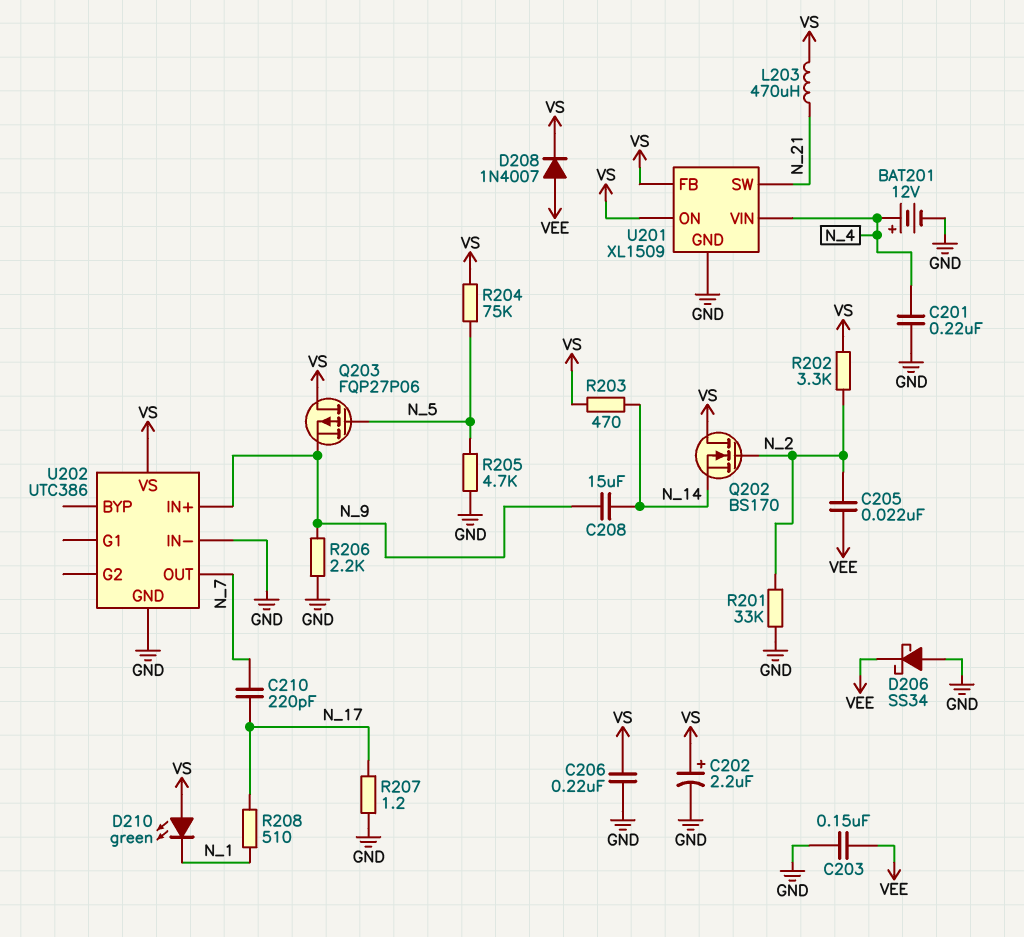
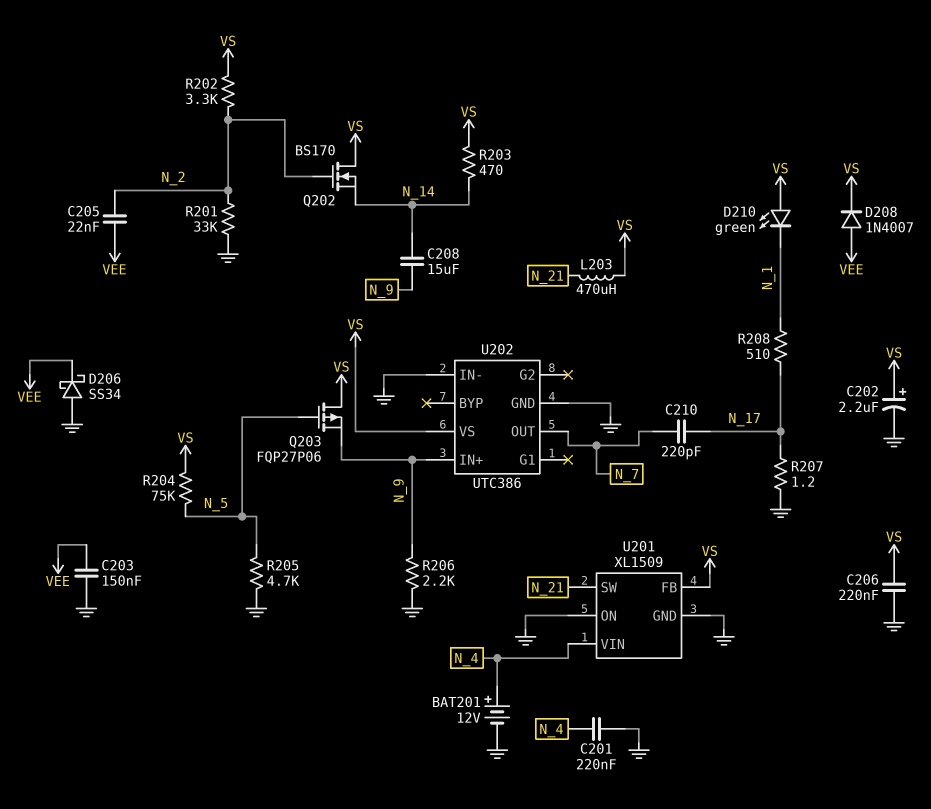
U201 pin ON: VS -> GND

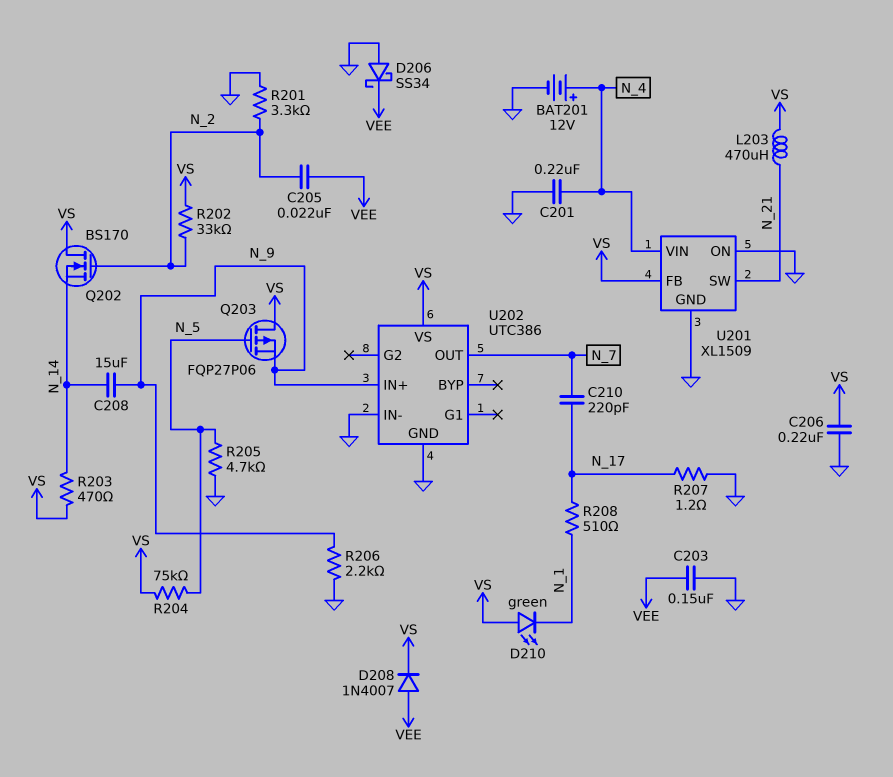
C202: 2.2uF (plus VS, minus GND) -> none
R201: 33k (GND, N_2) -> 3.3k (GND, N_2)
R202: 3.3k (N_2, VS) -> 33k (N_2, VS)

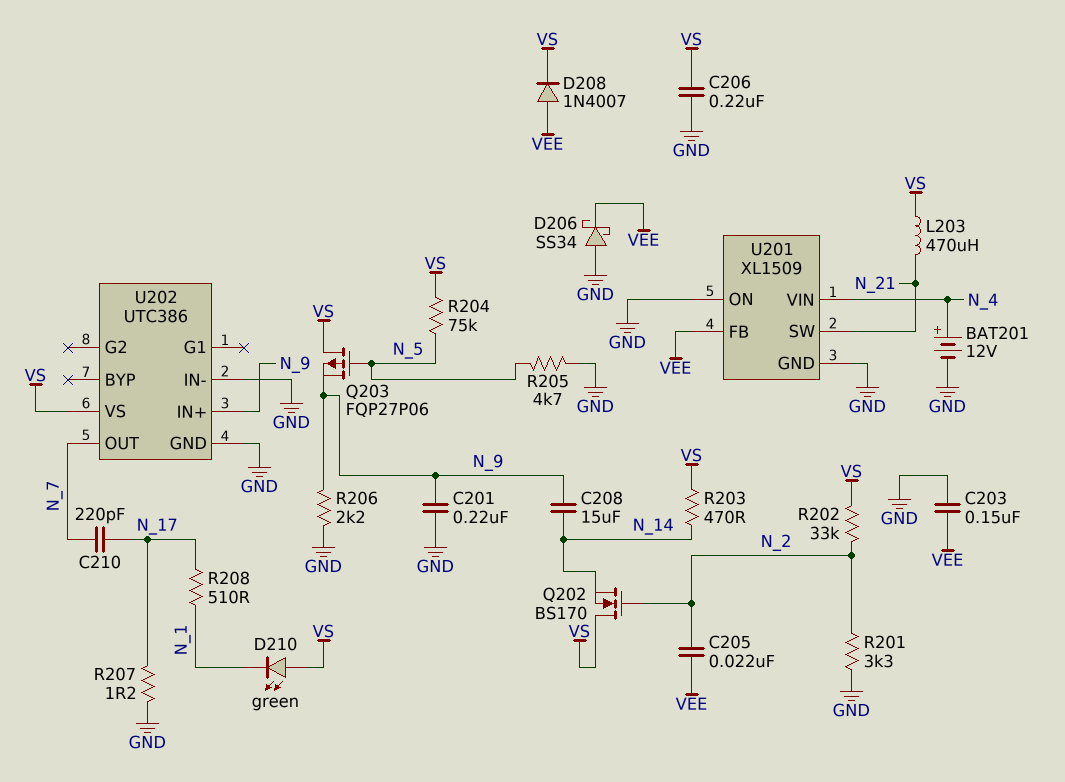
C201: 220nF (GND, N_4) -> 220nF (GND, N_9)
U201 pin FB: VS -> VEE

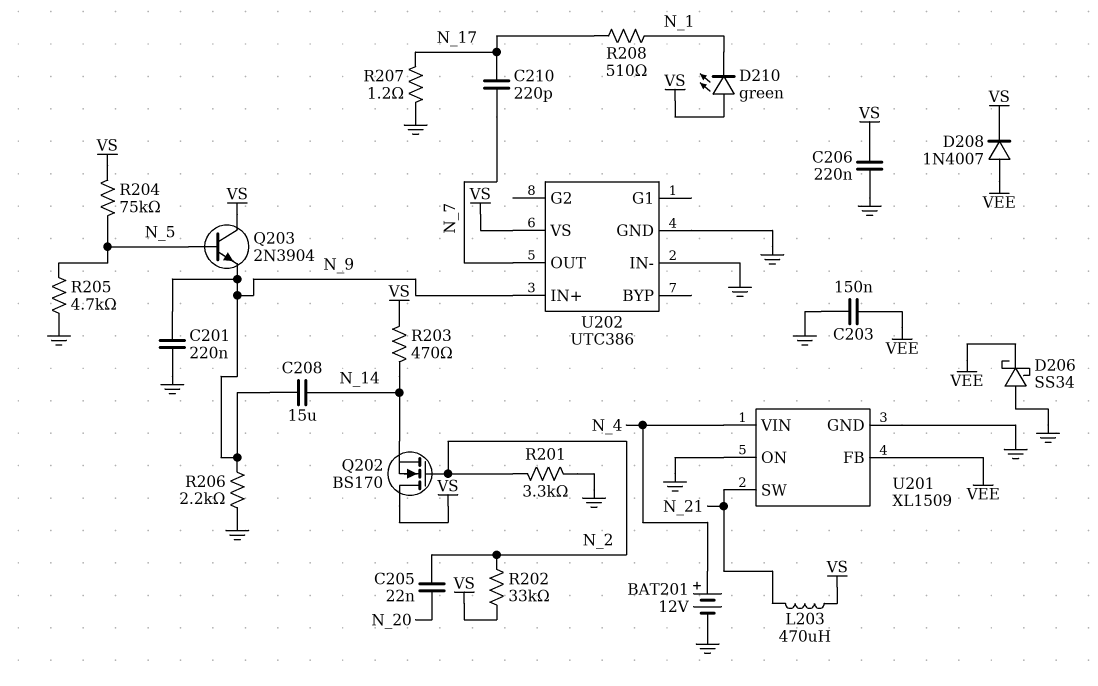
C205: 22nF (N_2, VEE) -> 22nF (N_2, N_20)
Q203: PMOS FQP27P06 (G N_5, D VS, S N_9) -> NPN 2N3904 (B N_5, C VS, E N_9)

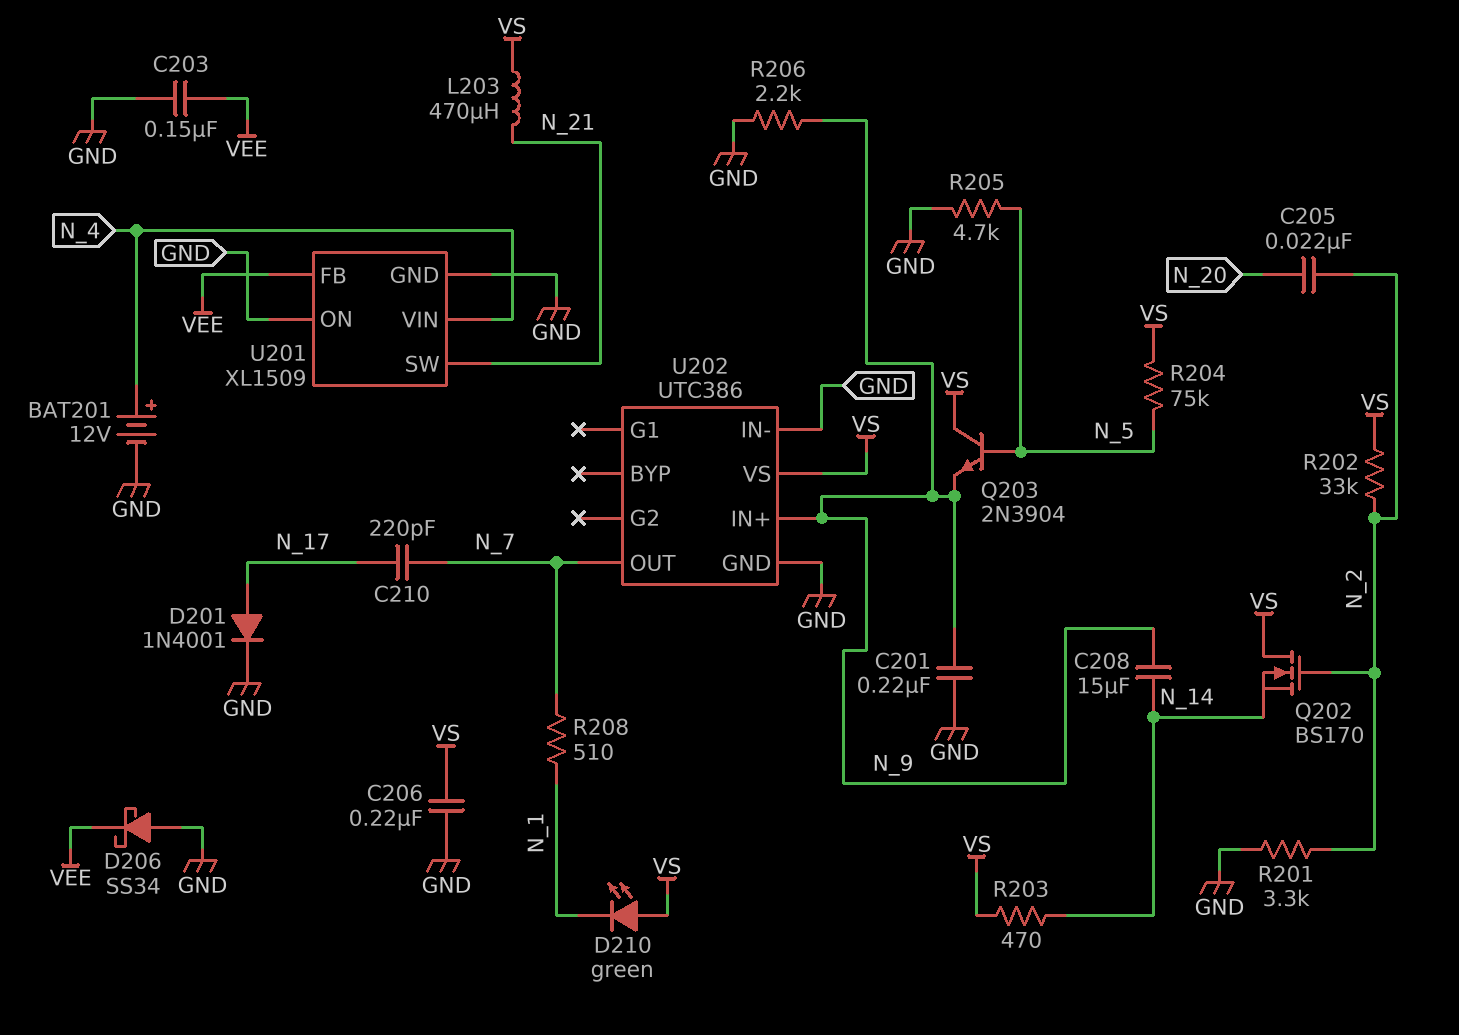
D201: none -> diode 1N4001 (A N_17, K GND)
D208: diode 1N4007 (A VEE, K VS) -> none
R207: 1.2 (GND, N_17) -> none
R208: 510 (N_1, N_17) -> 510 (N_1, N_7)

